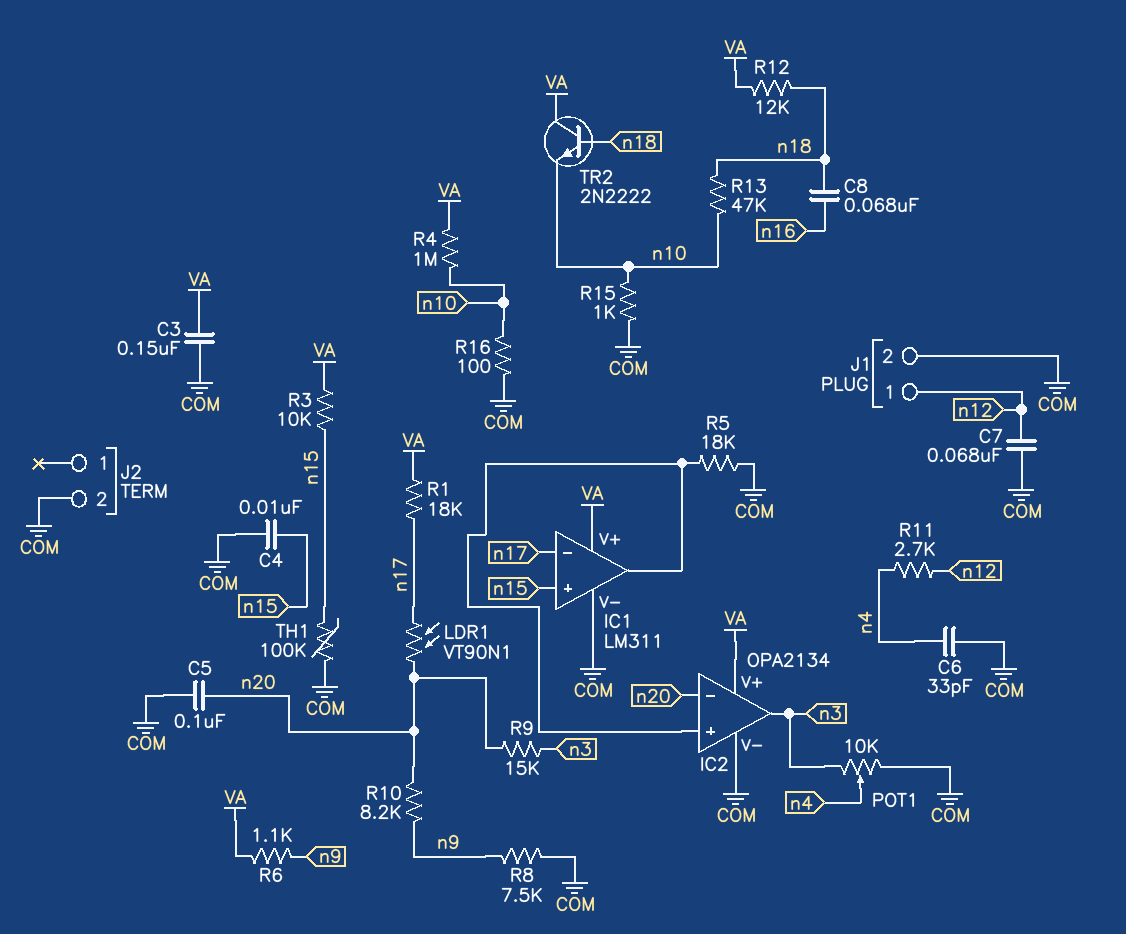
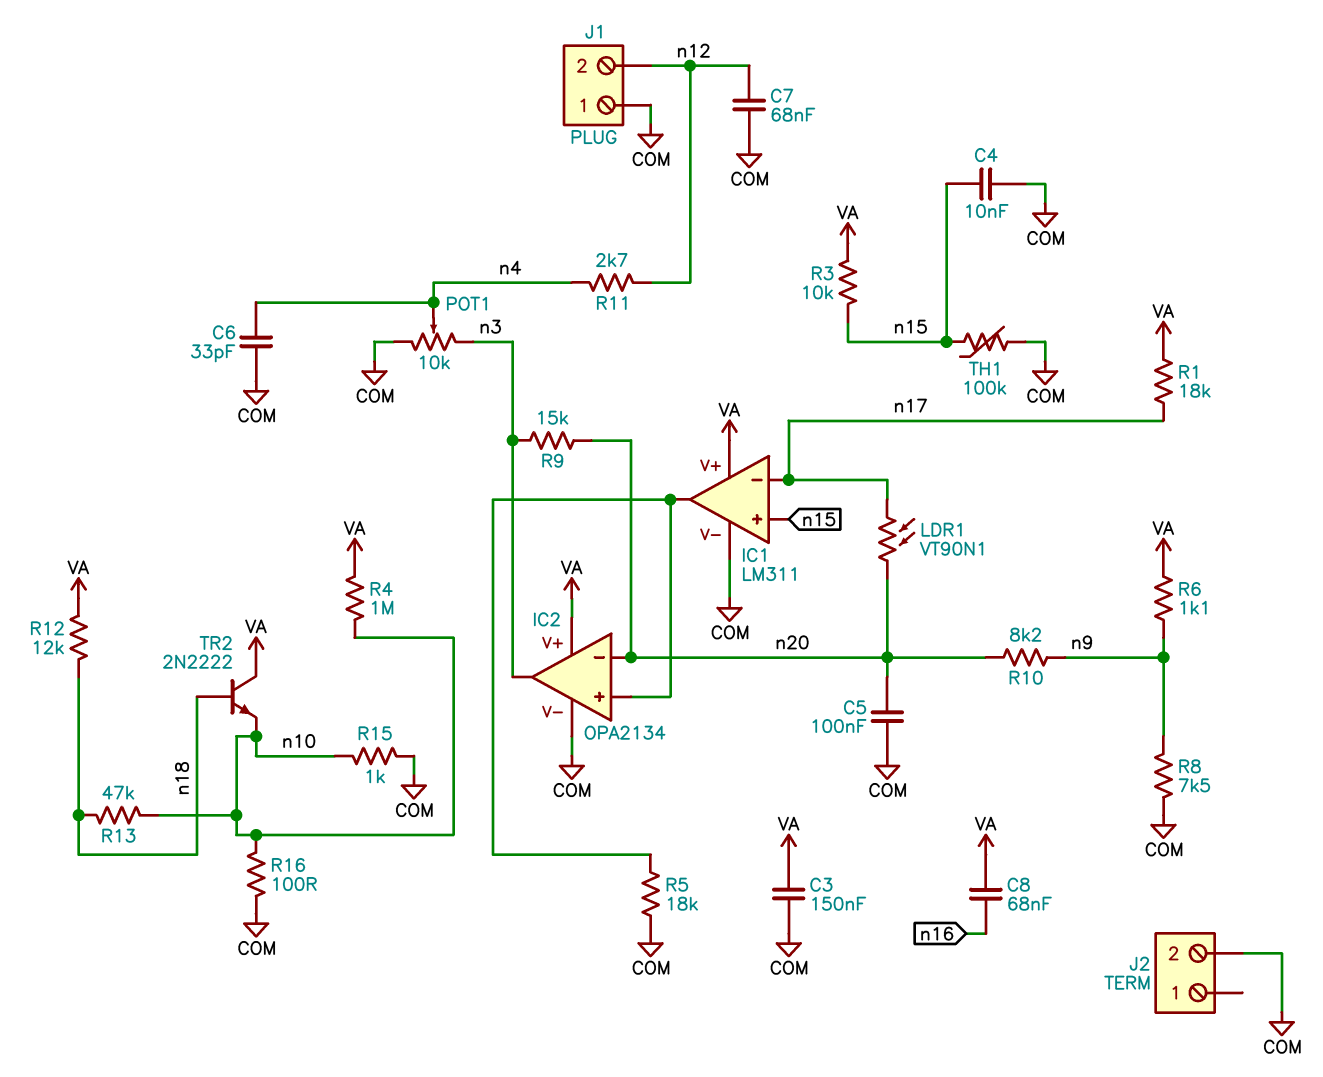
C8: 68nF (n16, n18) -> 68nF (VA, n16)
J1 pin 1: n12 -> COM
J1 pin 2: COM -> n12

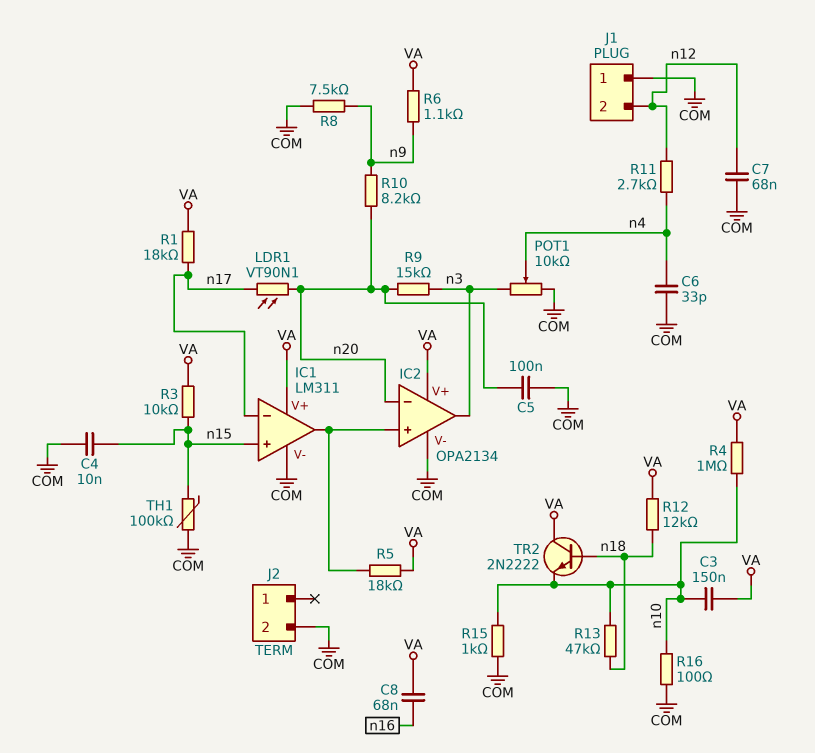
C3: 150nF (COM, VA) -> 150nF (VA, n10)
R5: 18k (COM, IC1/out) -> 18k (IC1/out, VA)

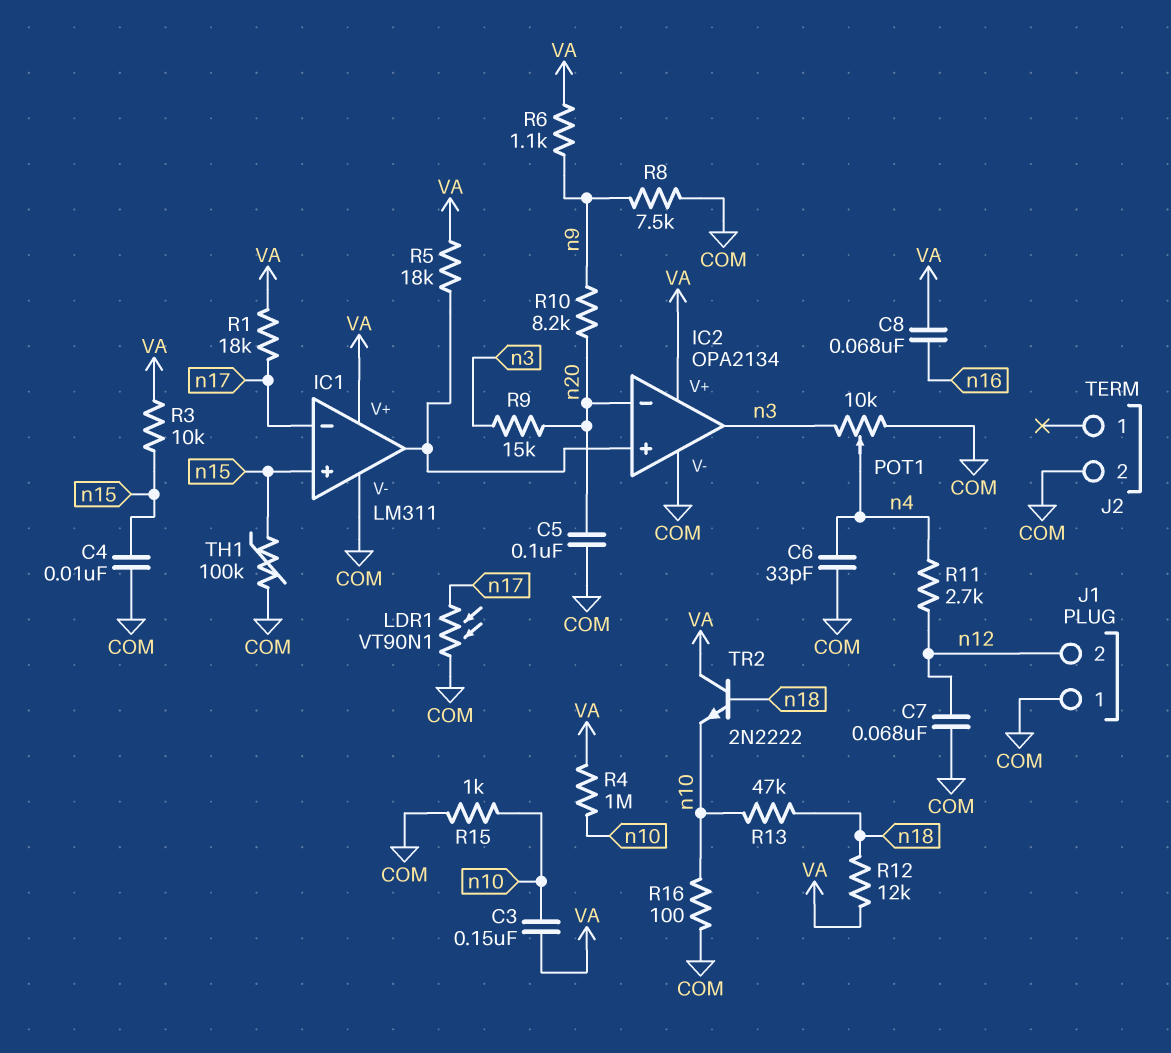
LDR1: VT90N1 (n17, n20) -> VT90N1 (COM, n17)

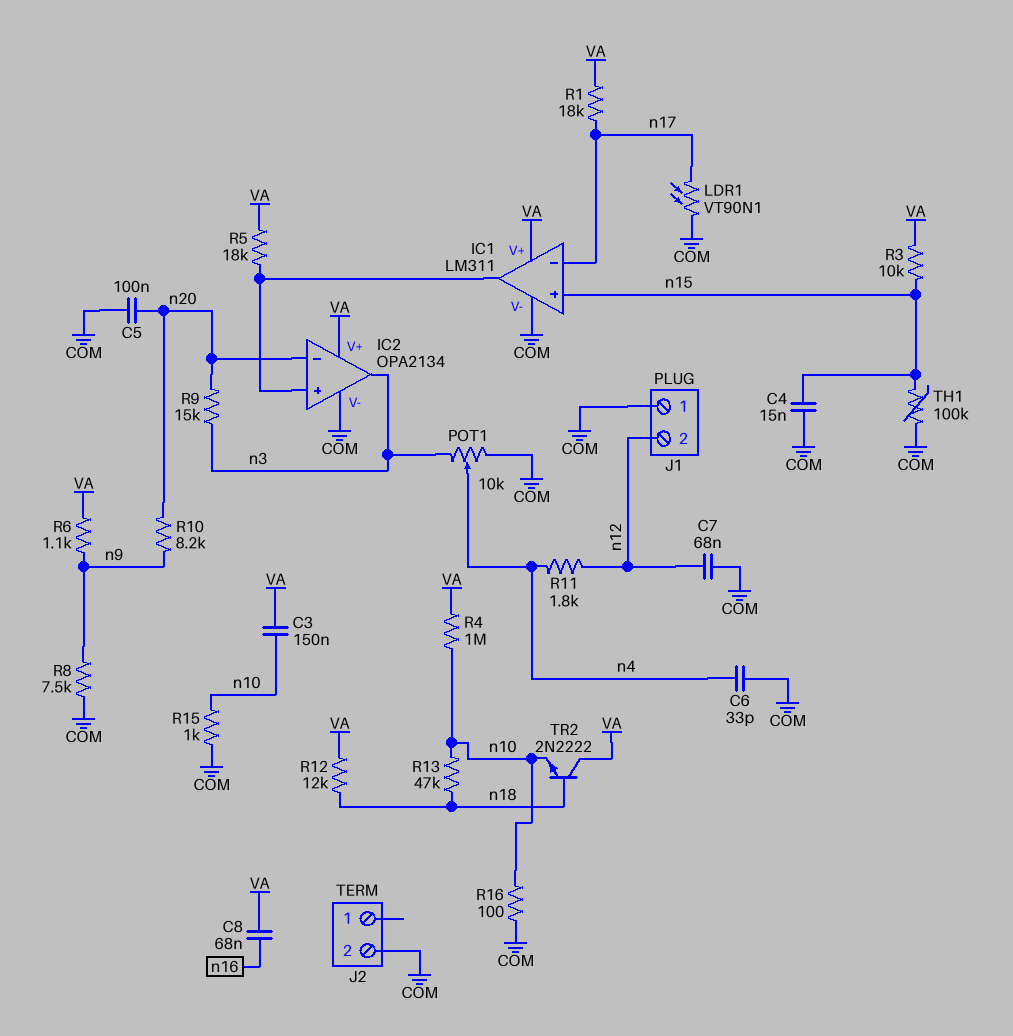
C4: 10nF (COM, n15) -> 15nF (COM, n15)
R11: 2.7k (n4, n12) -> 1.8k (n4, n12)

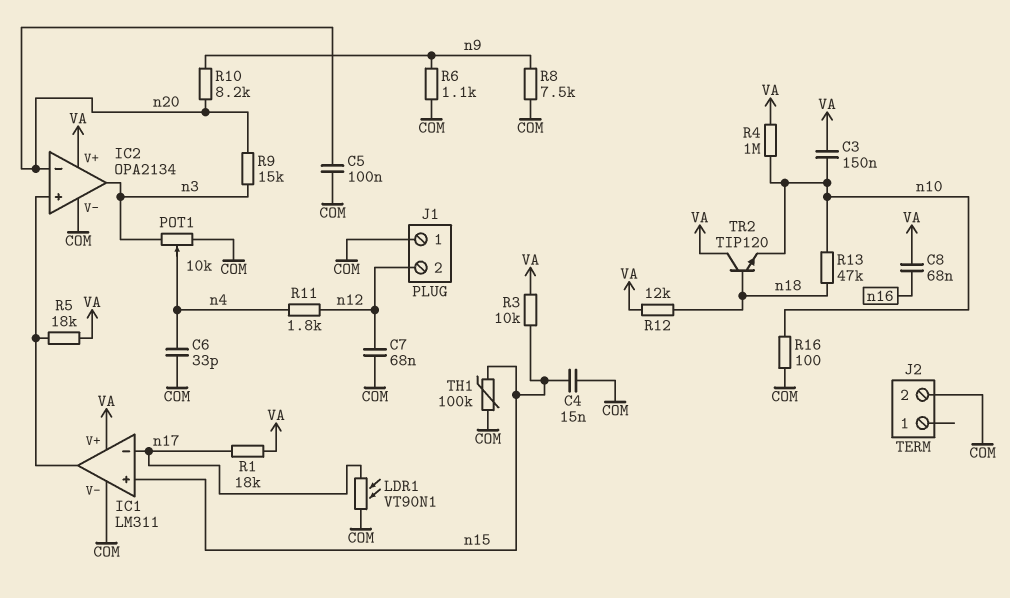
R6: 1.1k (VA, n9) -> 1.1k (COM, n9)
R15: 1k (COM, n10) -> none
TR2: NPN 2N2222 (B n18, C VA, E n10) -> NPN TIP120 (B n18, C VA, E n10)

